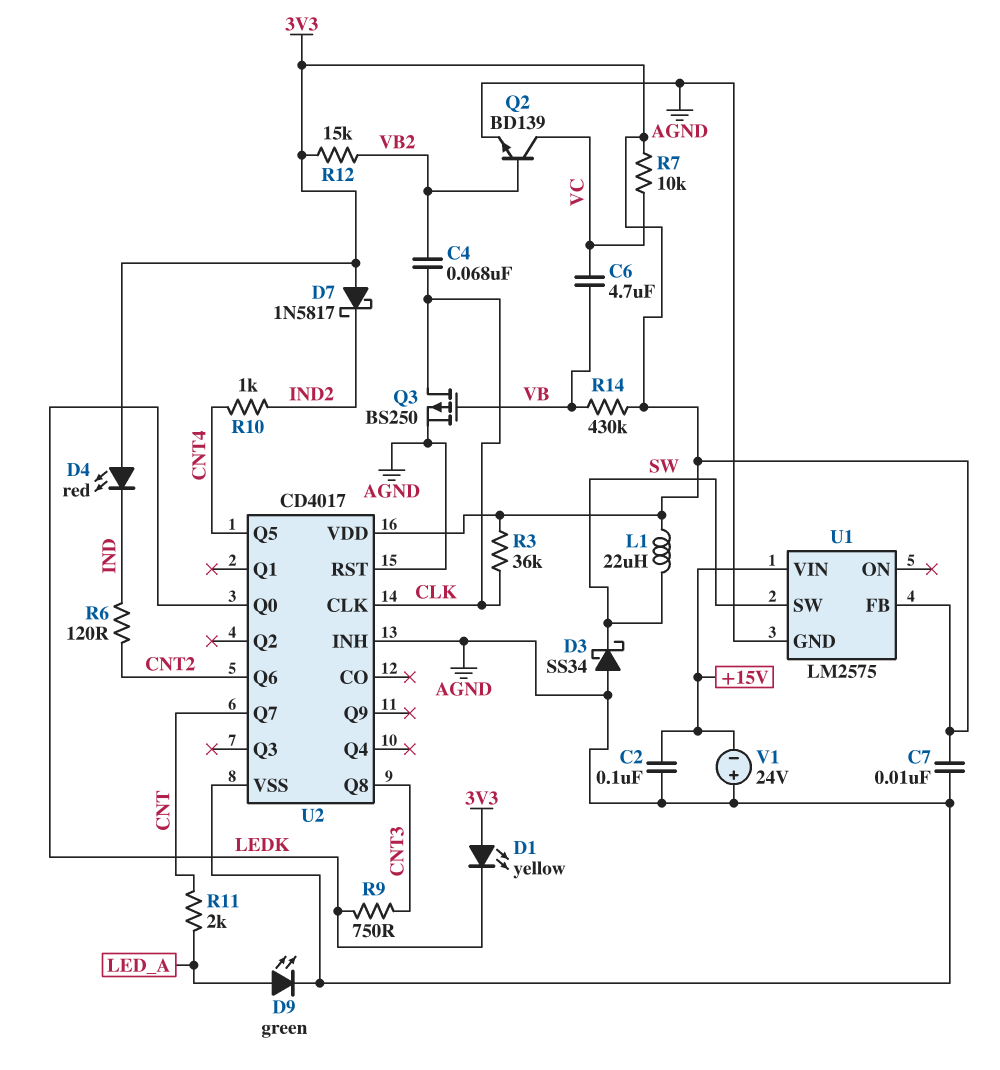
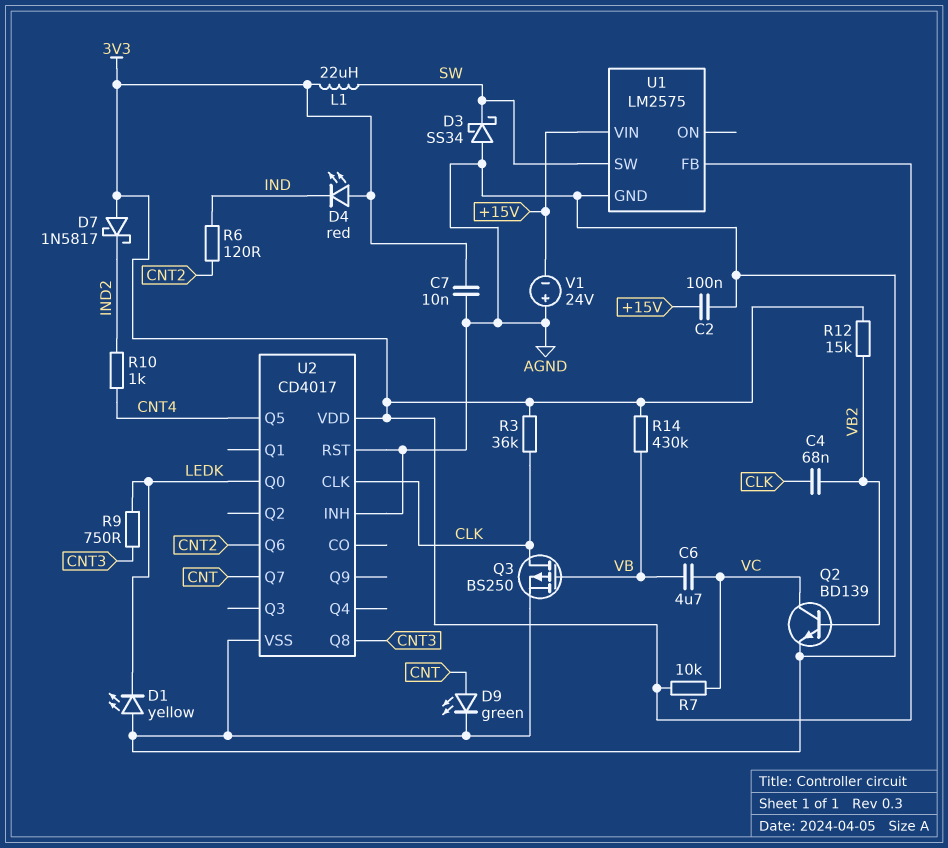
D1: LED yellow (A 3V3, K LEDK) -> LED yellow (A AGND, K LEDK)
D9: LED green (A LED_A, K AGND) -> LED green (A CNT, K AGND)
R11: 2k (CNT, LED_A) -> none

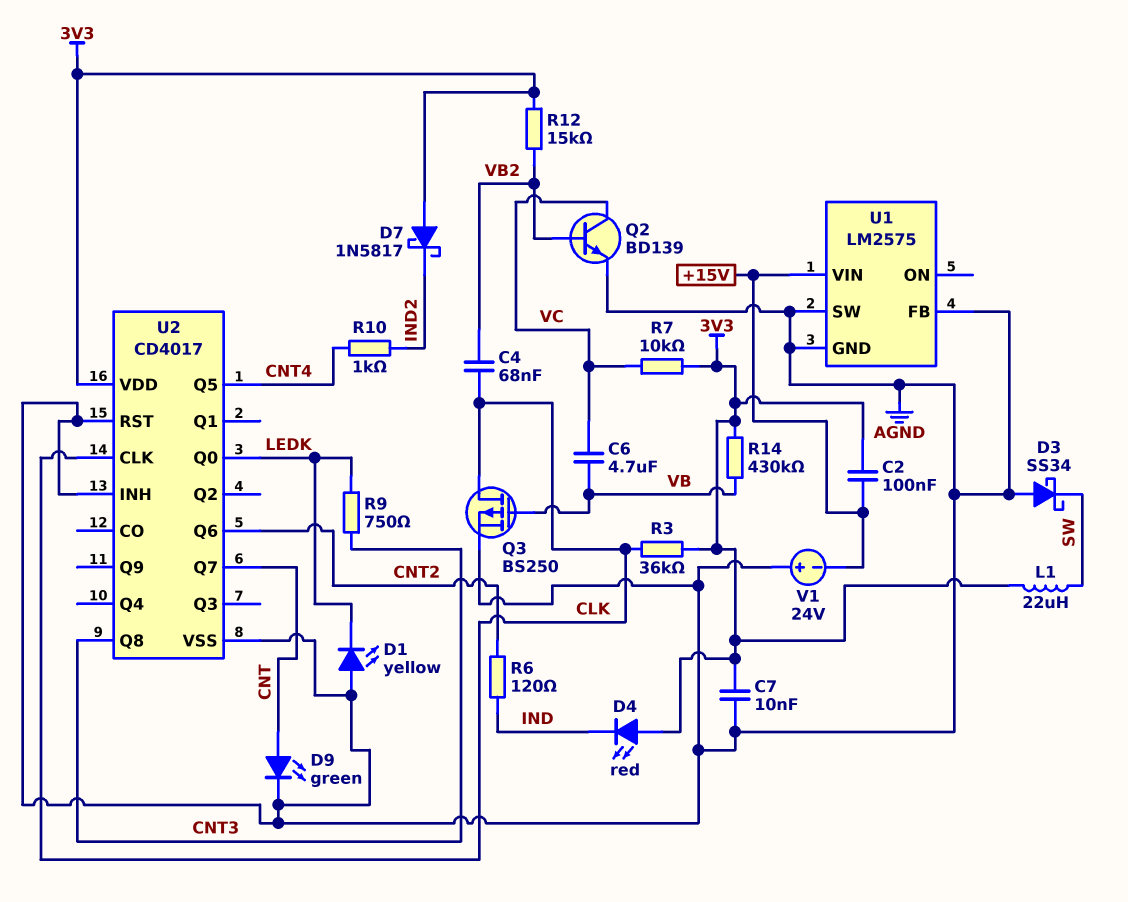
C2: 100nF (+15V, AGND) -> 100nF (+15V, 3V3)
U1 pin FB: 3V3 -> AGND
U1 pin SW: SW -> AGND

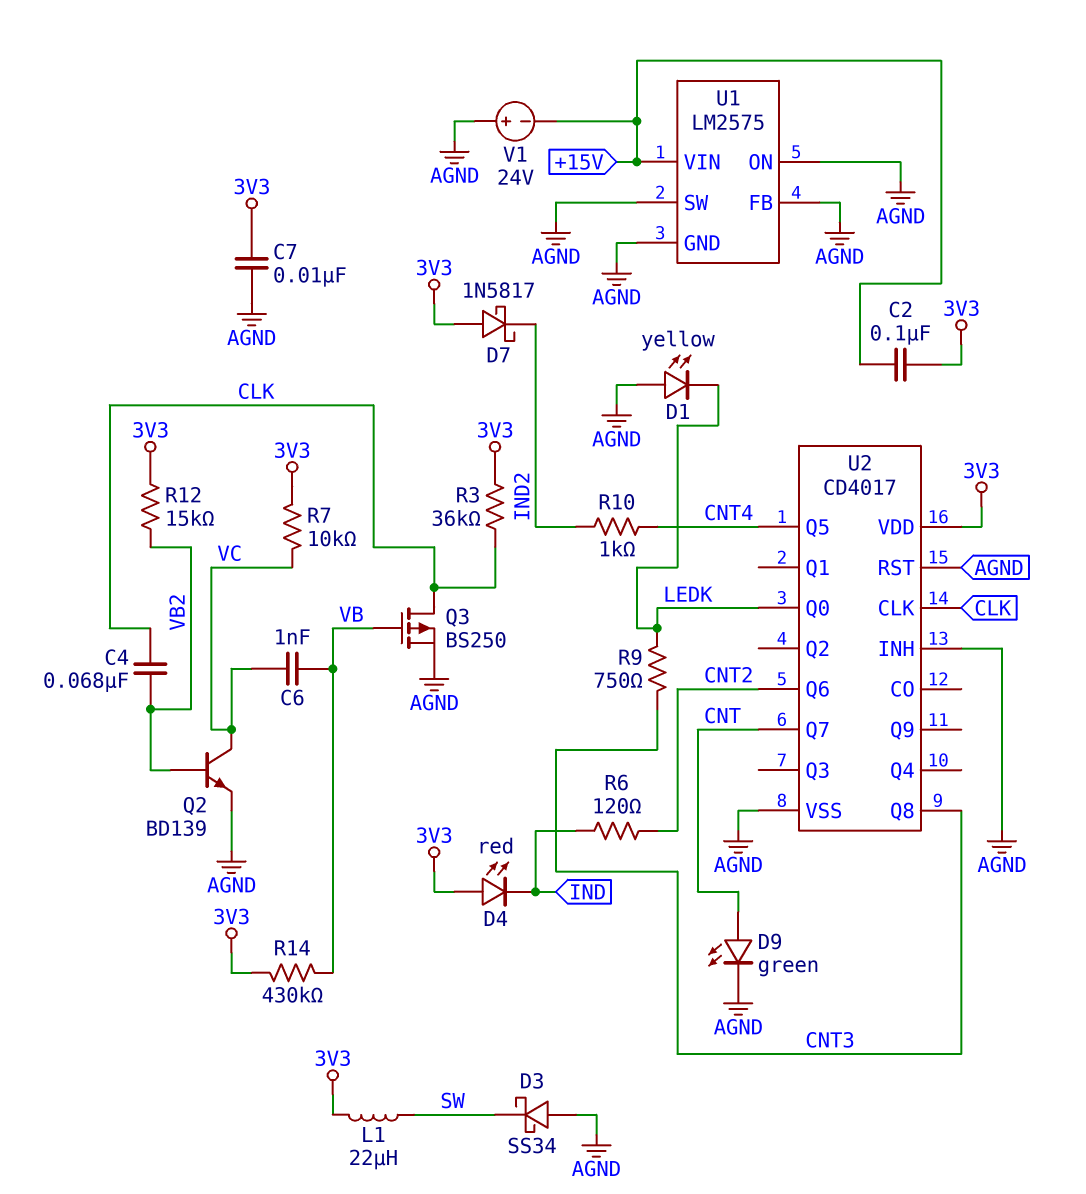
C6: 4.7uF (VB, VC) -> 1nF (VB, VC)
U1 pin ON: none -> AGND

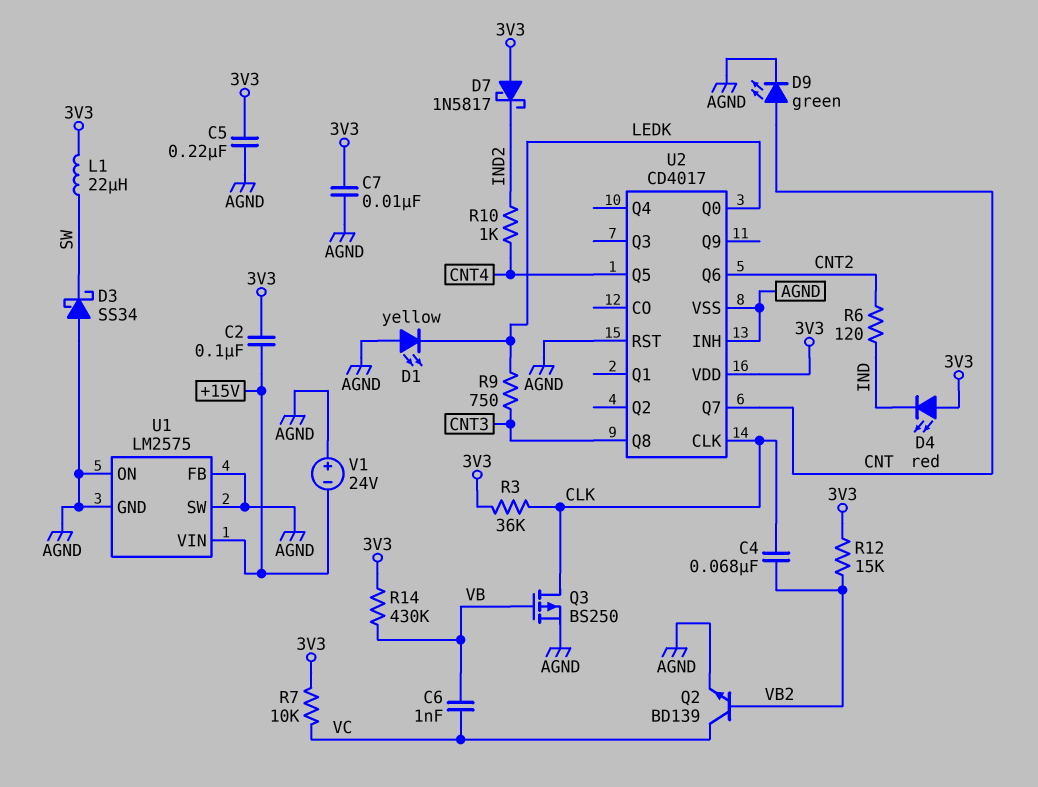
C5: none -> 220nF (3V3, AGND)

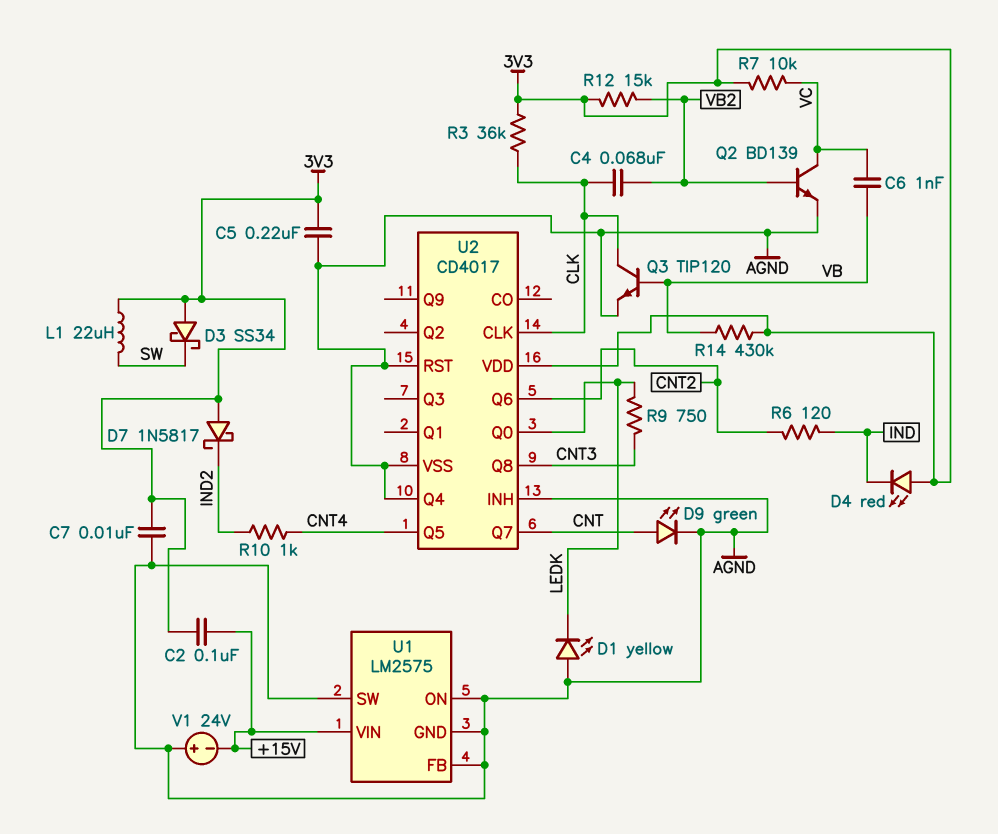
D3: schottky SS34 (A AGND, K SW) -> schottky SS34 (A 3V3, K SW)
Q3: PMOS BS250 (G VB, D CLK, S AGND) -> NPN TIP120 (B VB, C CLK, E AGND)
U2 pin Q4: none -> AGND

